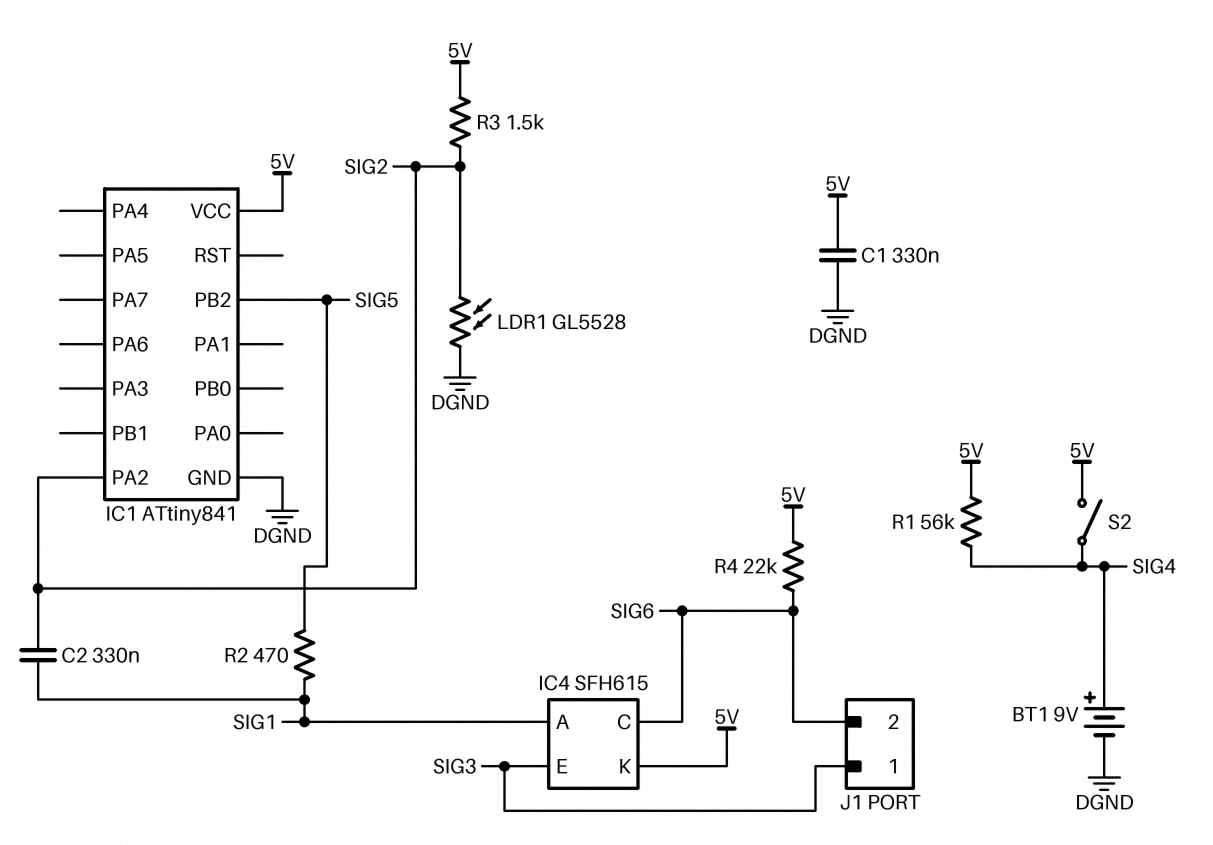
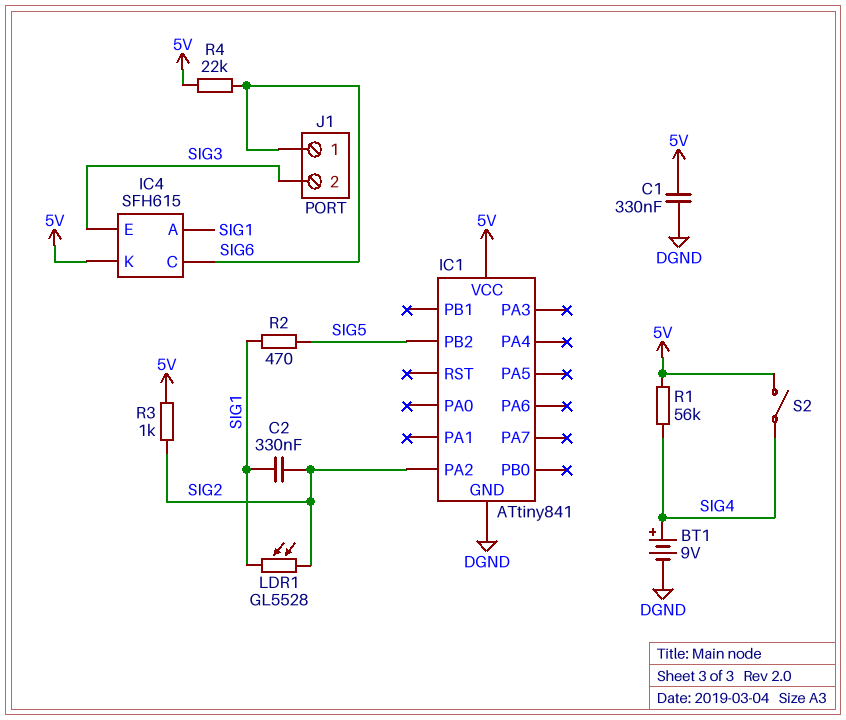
J1 pin 1: SIG3 -> SIG6
J1 pin 2: SIG6 -> SIG3
LDR1: GL5528 (DGND, SIG2) -> GL5528 (SIG1, SIG2)
R3: 1.5k (5V, SIG2) -> 1k (5V, SIG2)

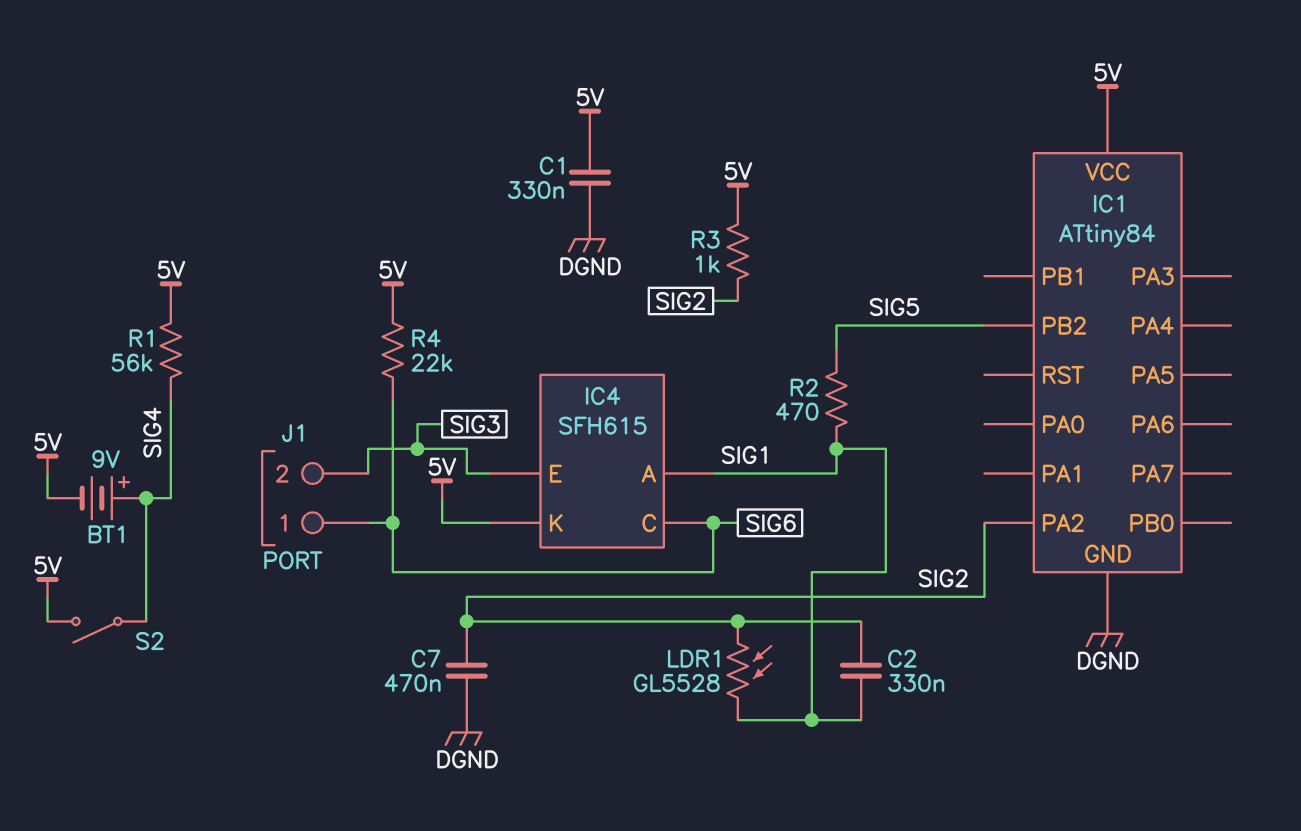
BT1: 9V (plus SIG4, minus DGND) -> 9V (plus SIG4, minus 5V)
C7: none -> 470nF (DGND, SIG2)
IC1: ATtiny841 -> ATtiny84

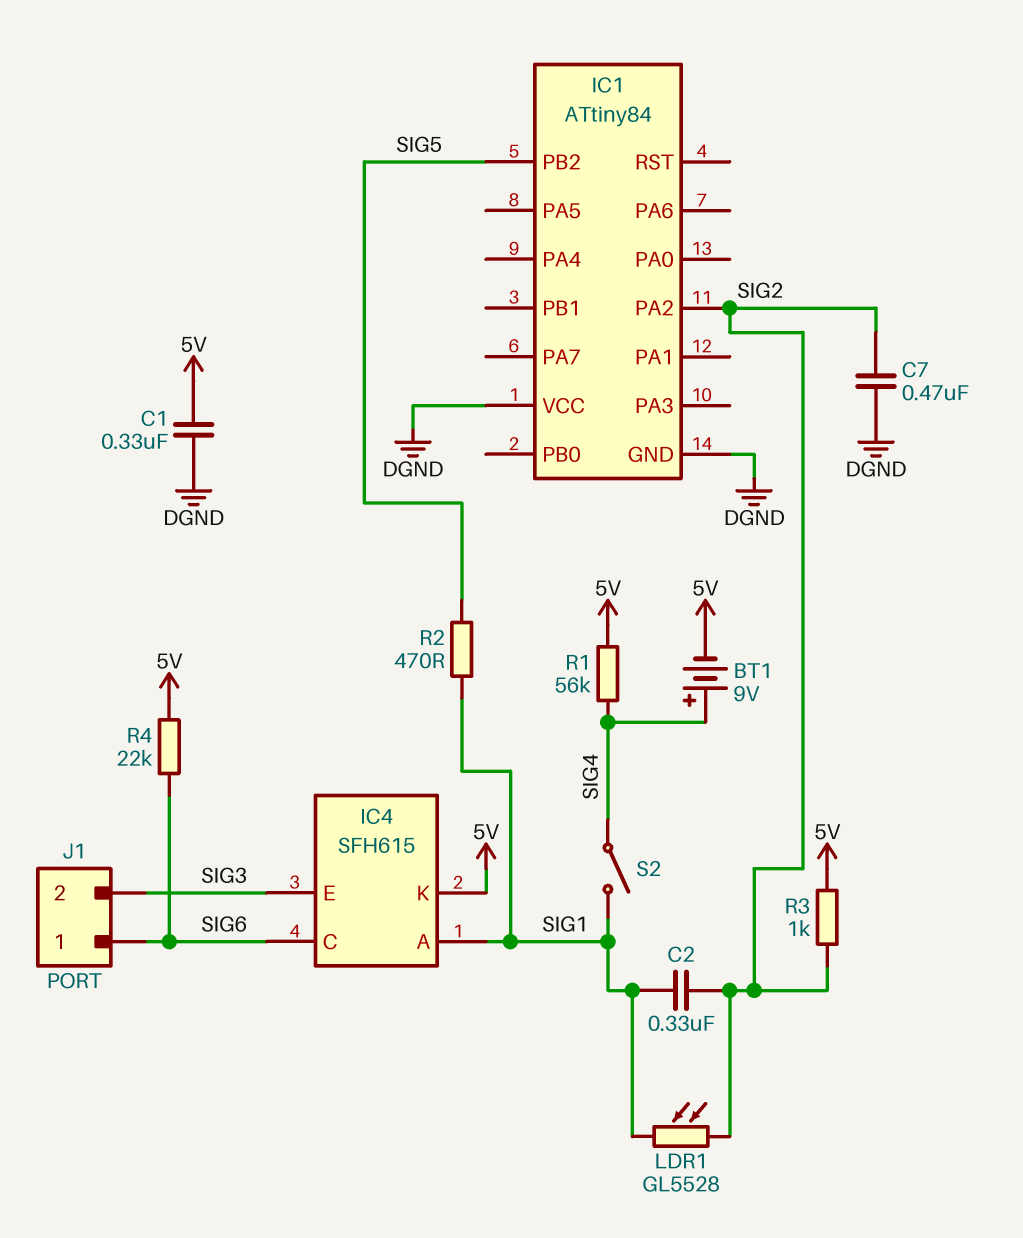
IC1 pin VCC: 5V -> DGND
S2: switch (5V, SIG4) -> switch (SIG1, SIG4)

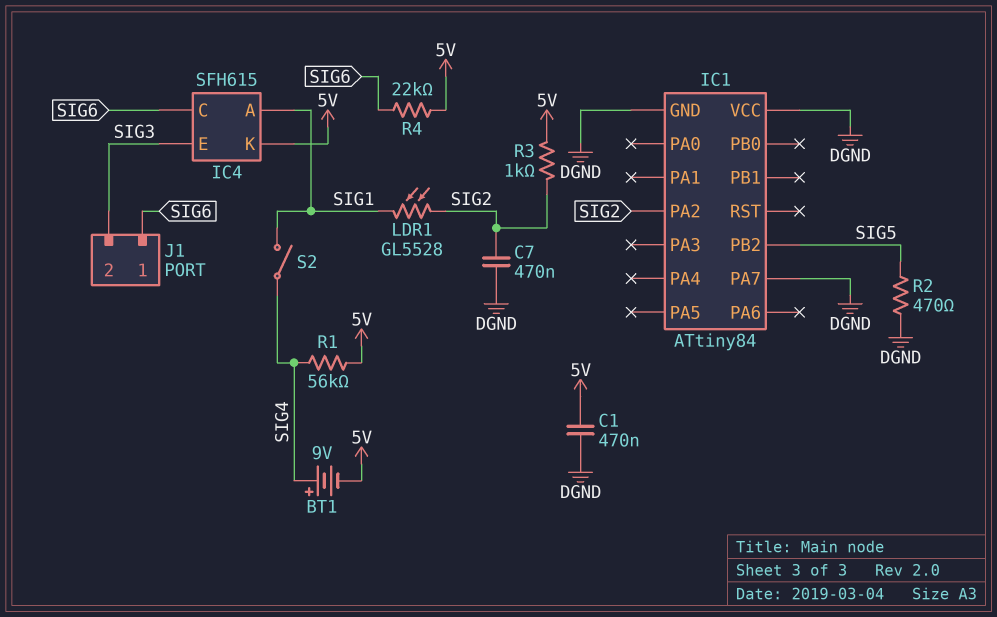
C1: 330nF (5V, DGND) -> 470nF (5V, DGND)
C2: 330nF (SIG1, SIG2) -> none
IC1 pin PA7: none -> DGND
R2: 470 (SIG1, SIG5) -> 470 (DGND, SIG5)

